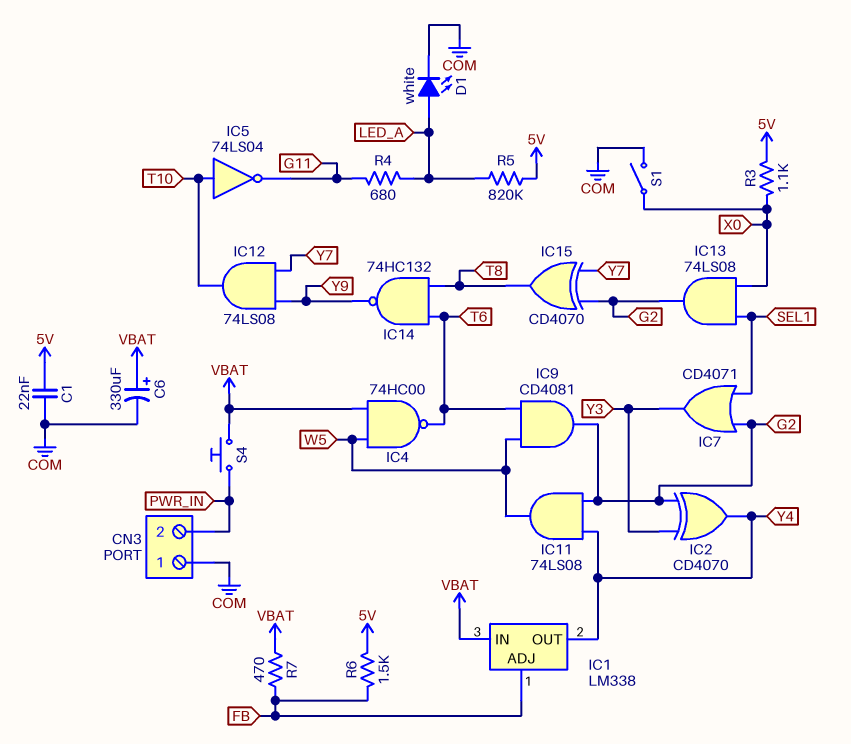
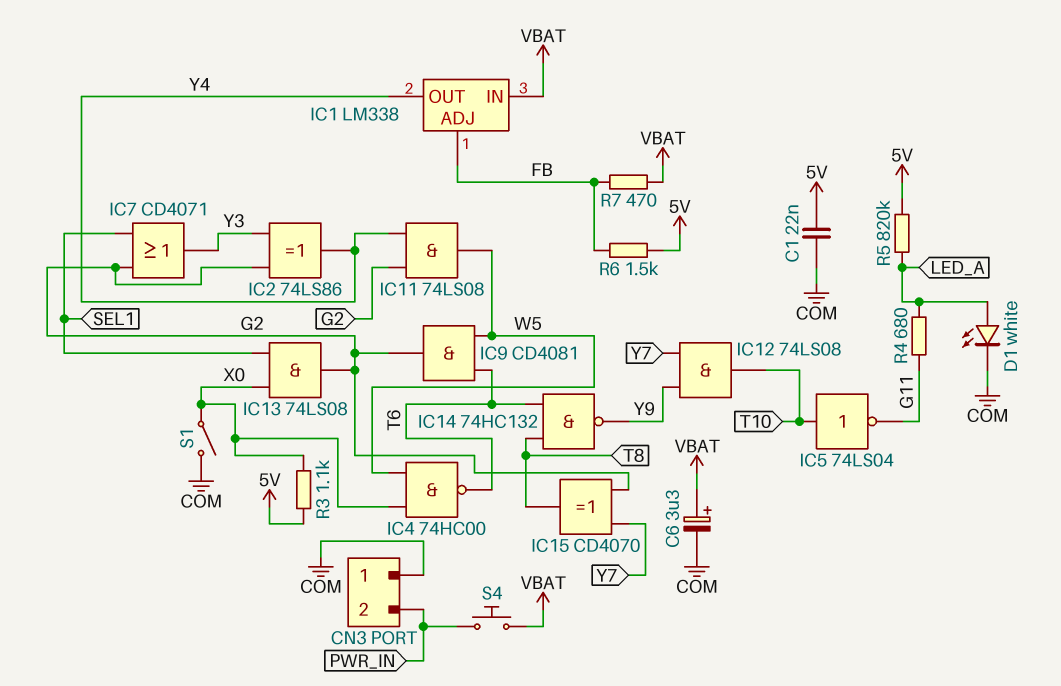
C6: 330uF (plus VBAT, minus COM) -> 3.3uF (plus VBAT, minus COM)
IC2: XOR CD4070 (in G2, in Y3, out Y4) -> XOR 74LS86 (in G2, in Y3, out Y4)
IC4: NAND 74HC00 (in VBAT, in W5, out T6) -> NAND 74HC00 (in W5, in X0, out T6)

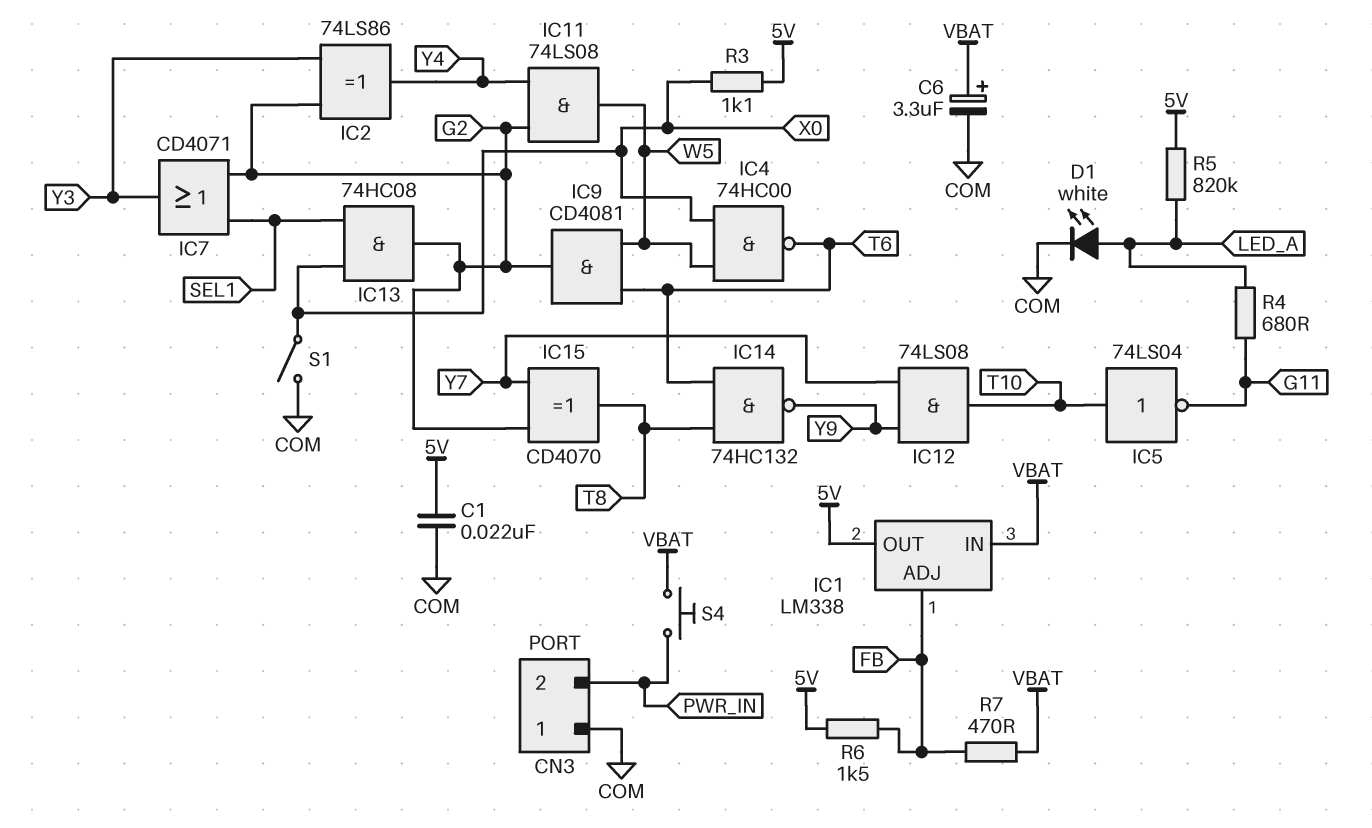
IC1 pin OUT: Y4 -> 5V
IC13: AND 74LS08 (in SEL1, in X0, out G2) -> AND 74HC08 (in SEL1, in X0, out G2)

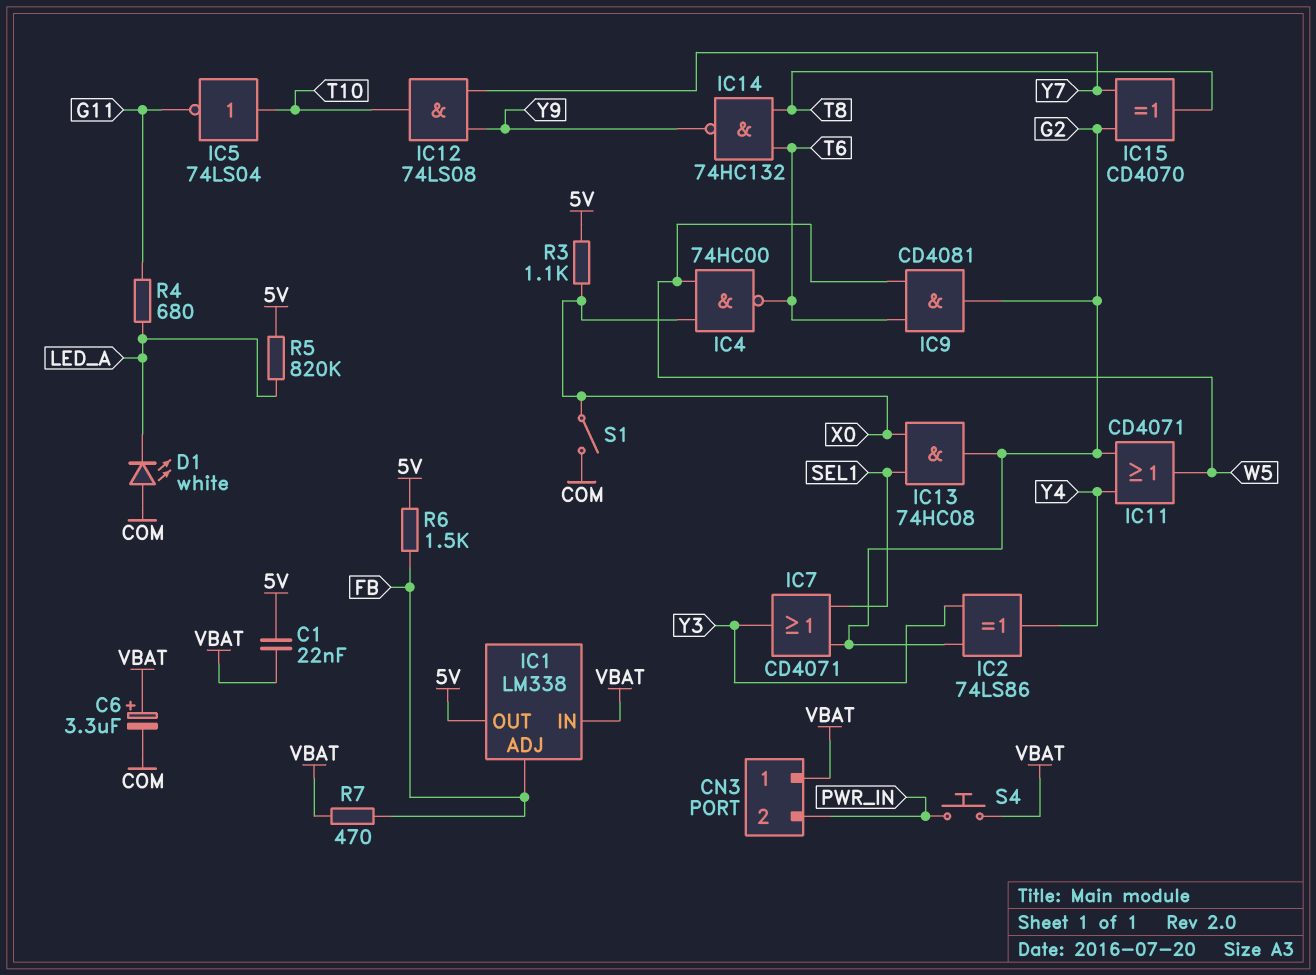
C1: 22nF (5V, COM) -> 22nF (5V, VBAT)
CN3 pin 1: COM -> VBAT
D1: LED white (A LED_A, K COM) -> LED white (A COM, K LED_A)
IC11: AND 74LS08 (in G2, in Y4, out W5) -> OR CD4071 (in G2, in Y4, out W5)

